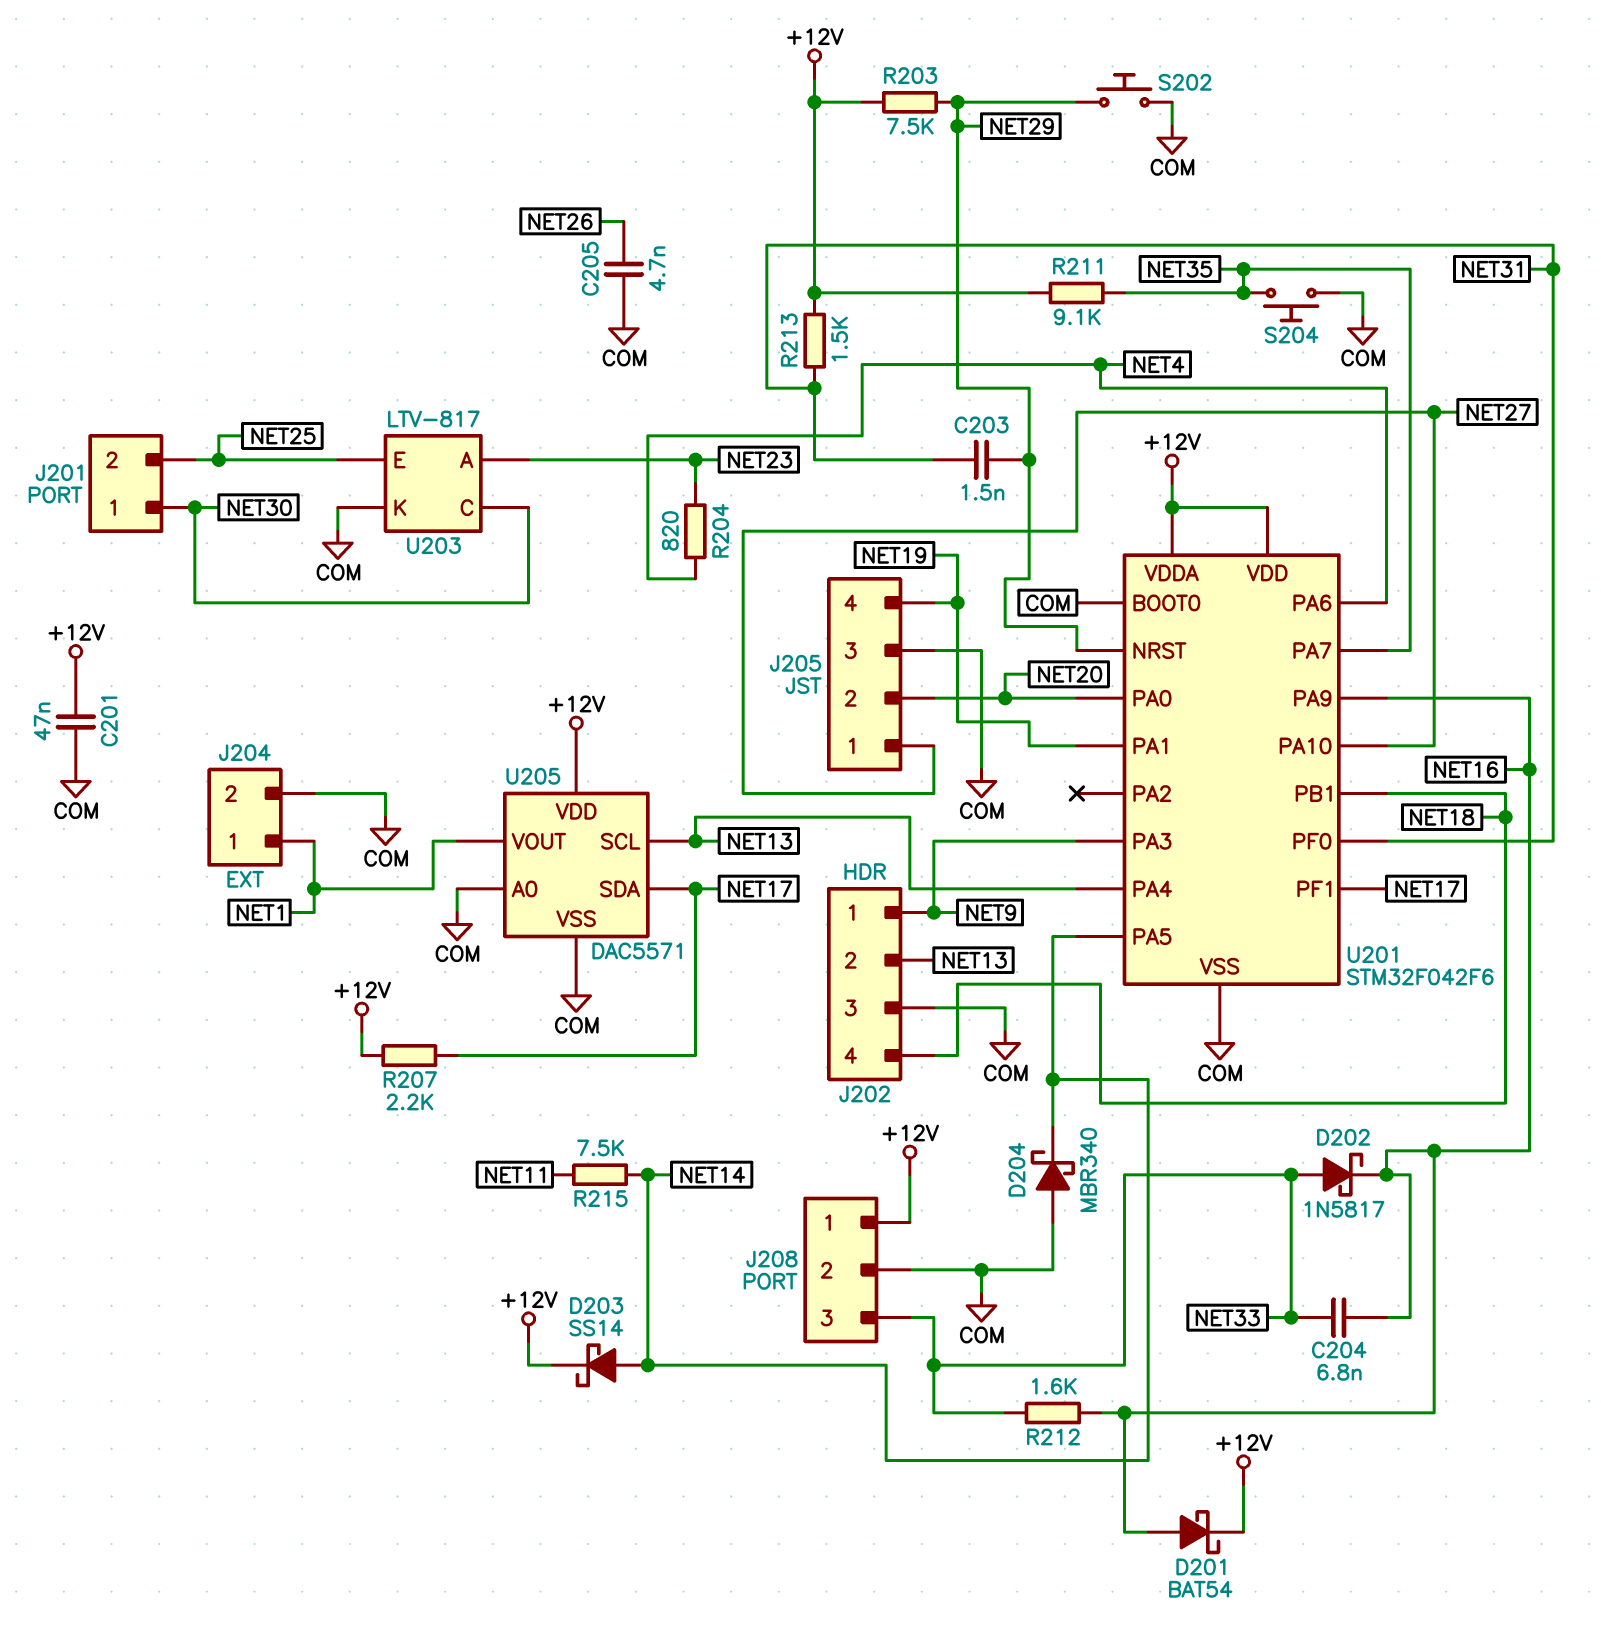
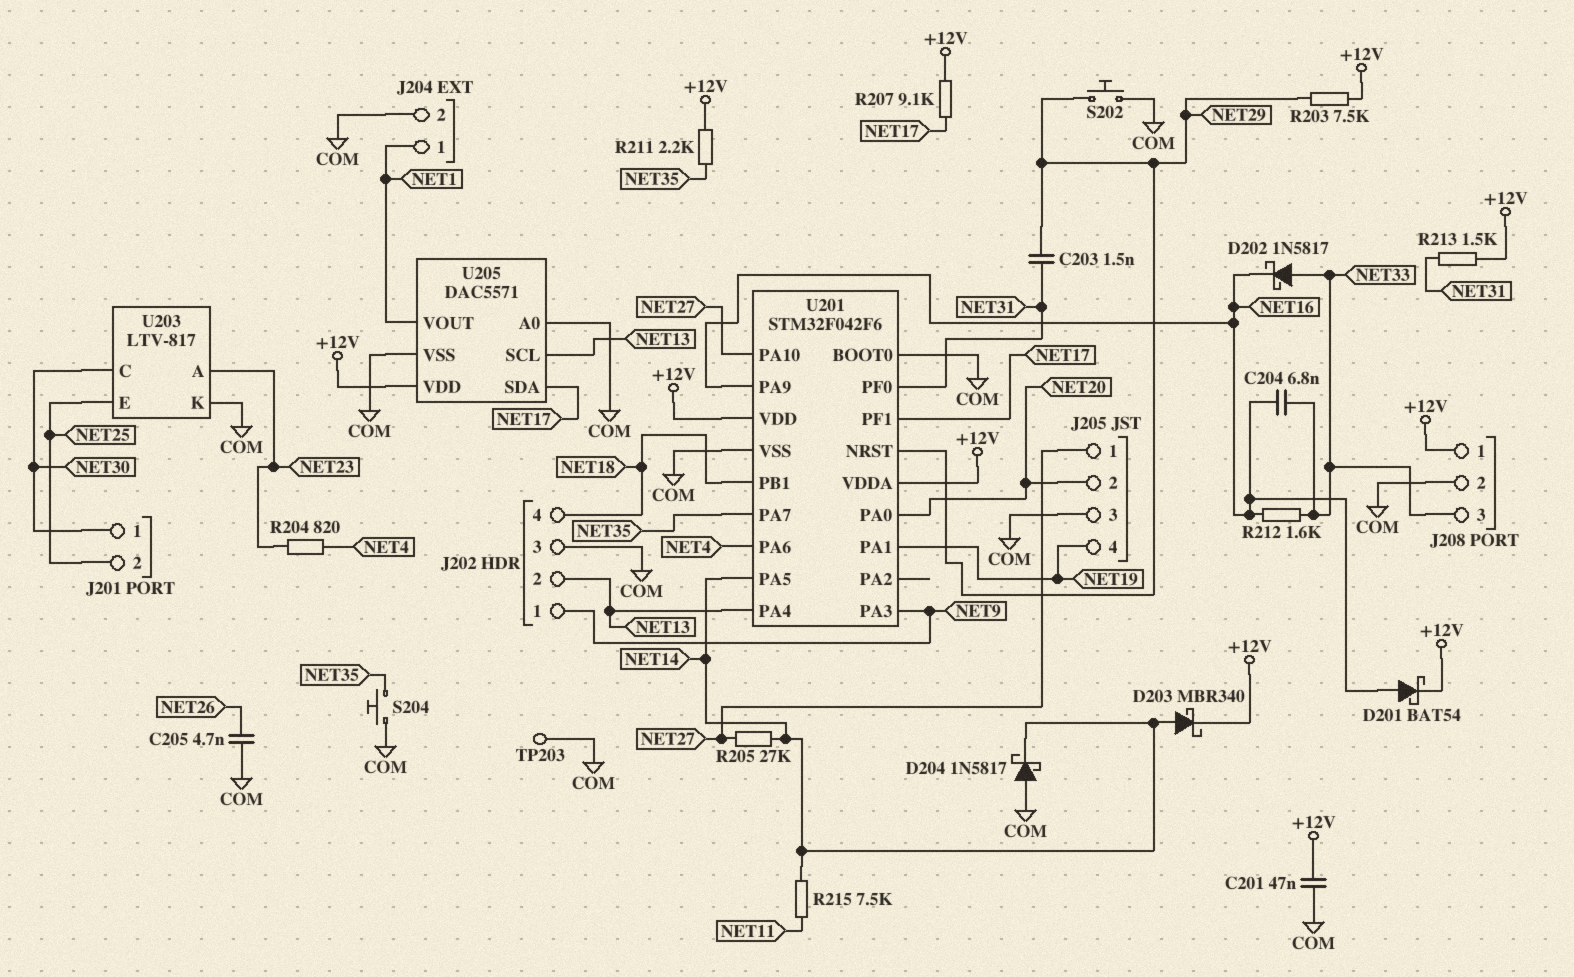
D203: schottky SS14 (A NET14, K +12V) -> schottky MBR340 (A NET14, K +12V)
D204: schottky MBR340 (A COM, K NET14) -> schottky 1N5817 (A COM, K NET14)
R205: none -> 27k (NET14, NET27)
R207: 2.2k (+12V, NET17) -> 9.1k (+12V, NET17)
R211: 9.1k (+12V, NET35) -> 2.2k (+12V, NET35)
TP203: none -> test point (COM)

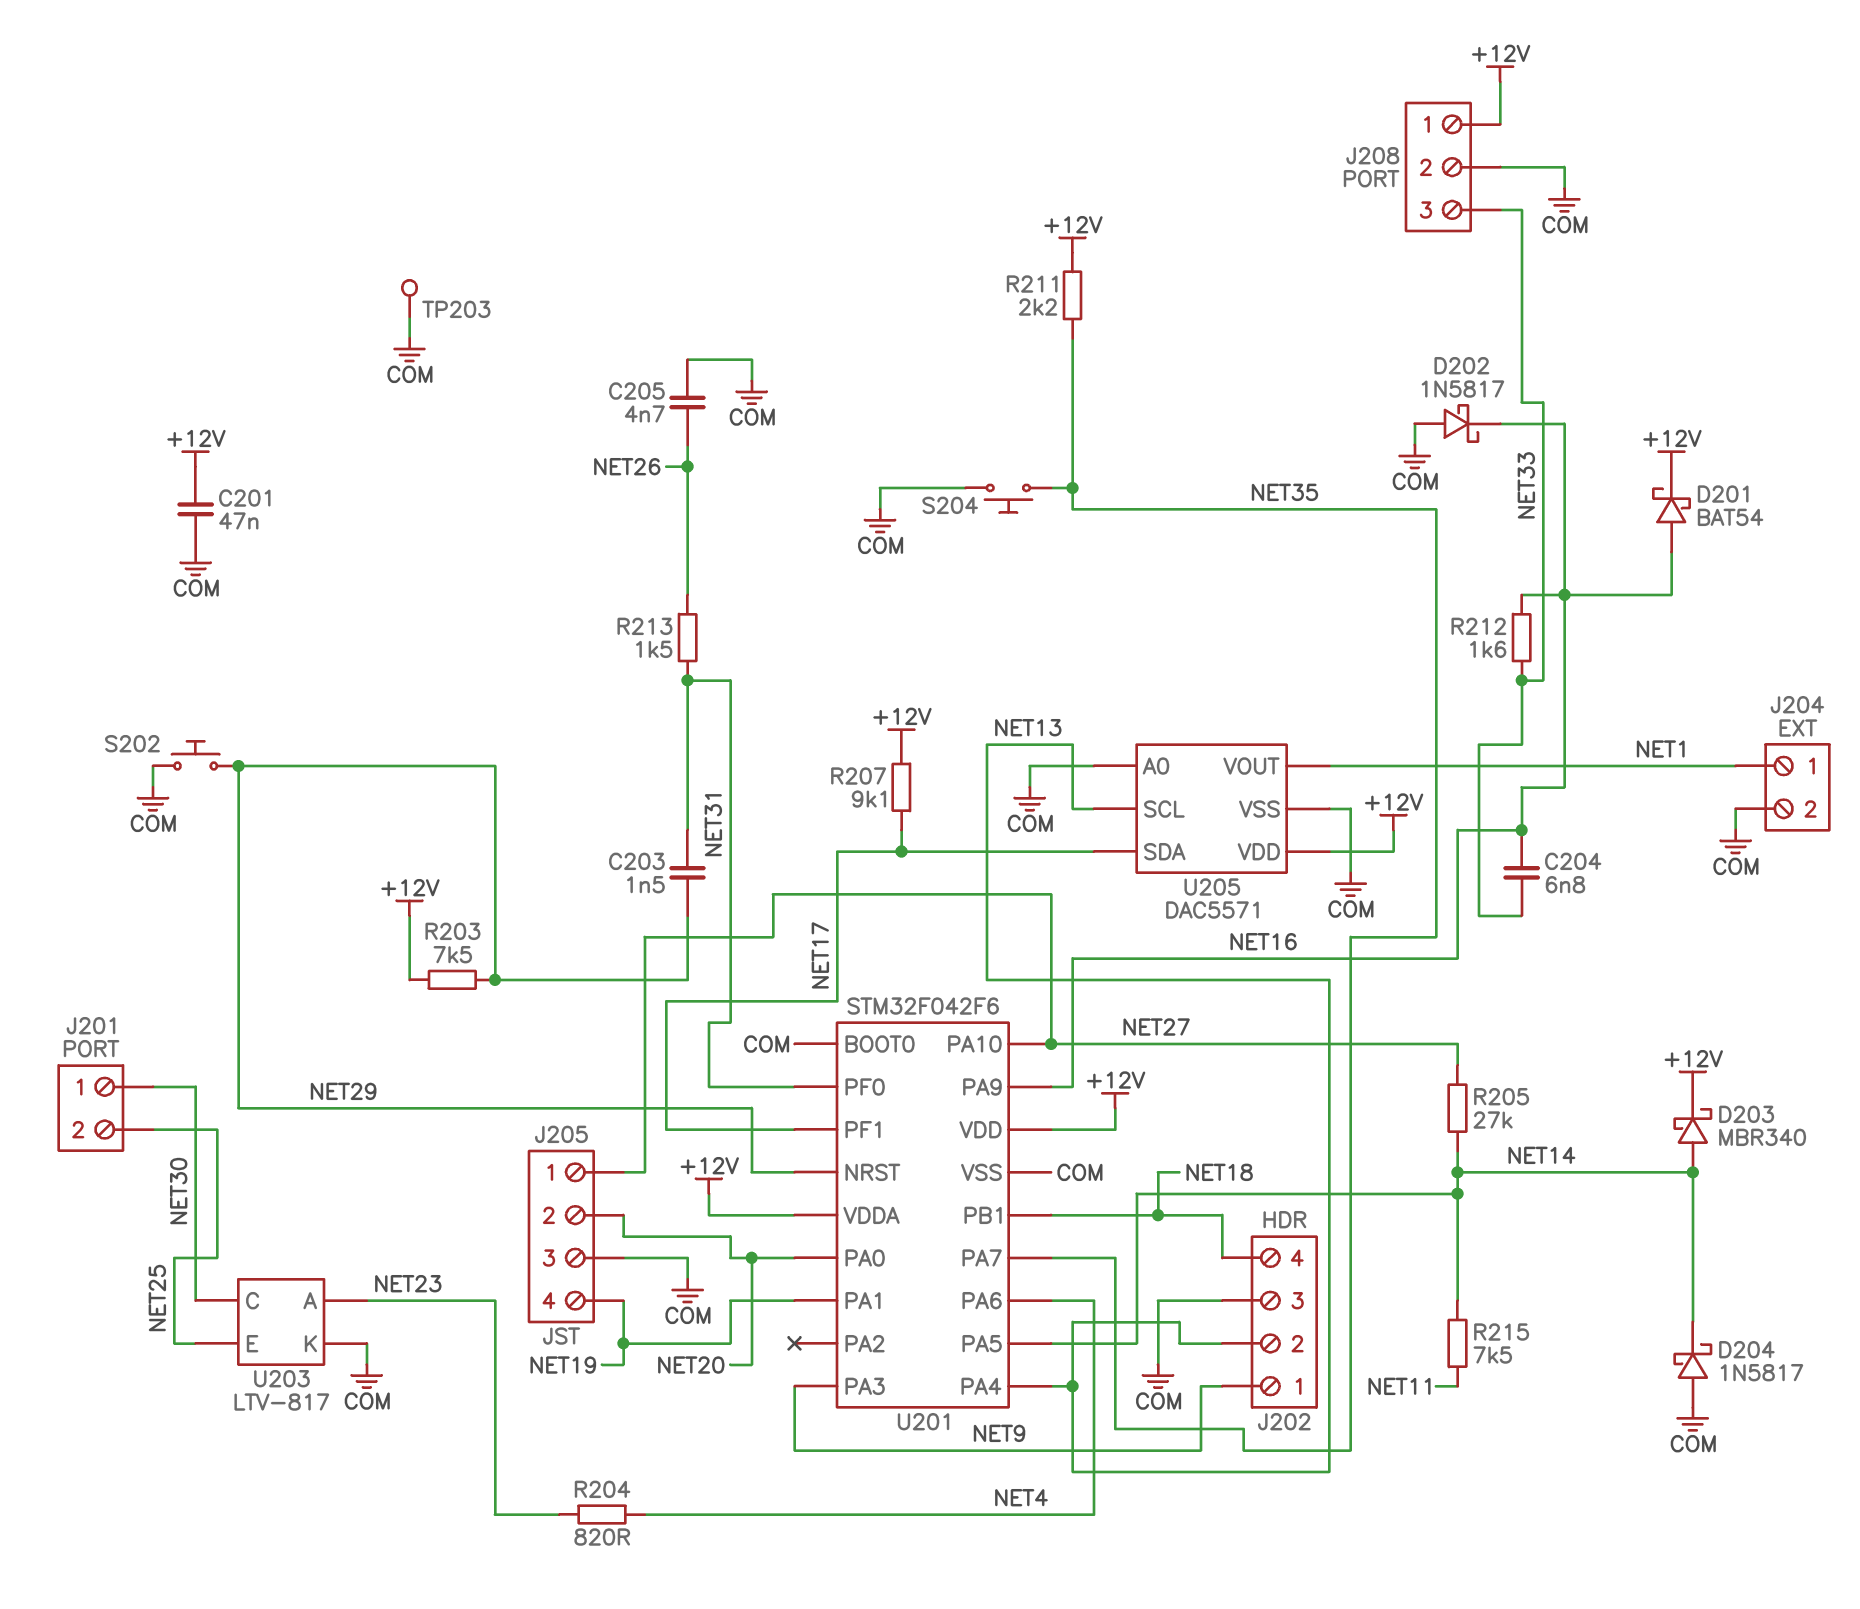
D202: schottky 1N5817 (A NET33, K NET16) -> schottky 1N5817 (A COM, K NET16)
R213: 1.5k (+12V, NET31) -> 1.5k (NET26, NET31)

